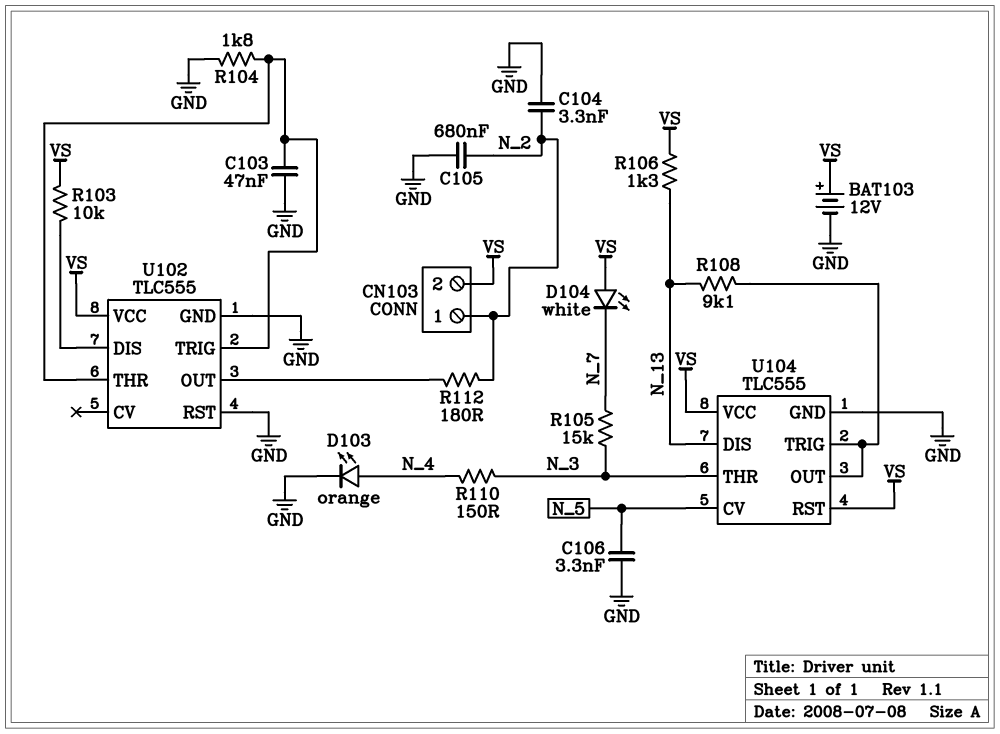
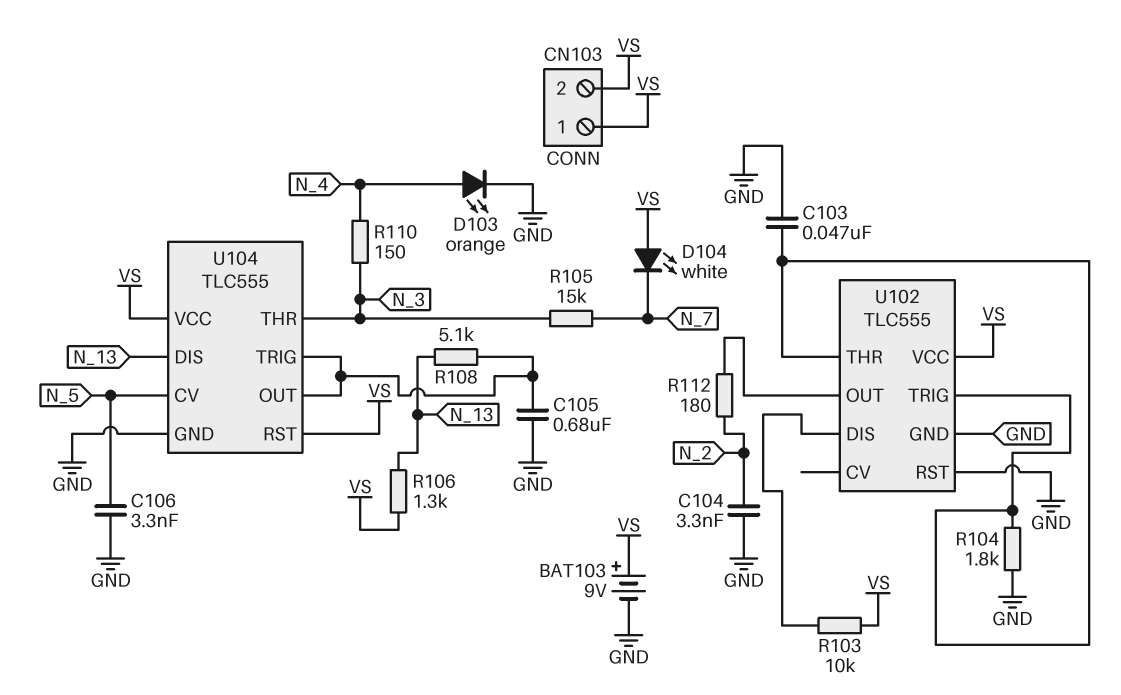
BAT103: 12V (plus VS, minus GND) -> 9V (plus VS, minus GND)
C105: 680nF (GND, N_2) -> 680nF (GND, U104/OUT)
CN103 pin 1: N_2 -> VS
R108: 9.1k (N_13, U104/OUT) -> 5.1k (N_13, U104/OUT)

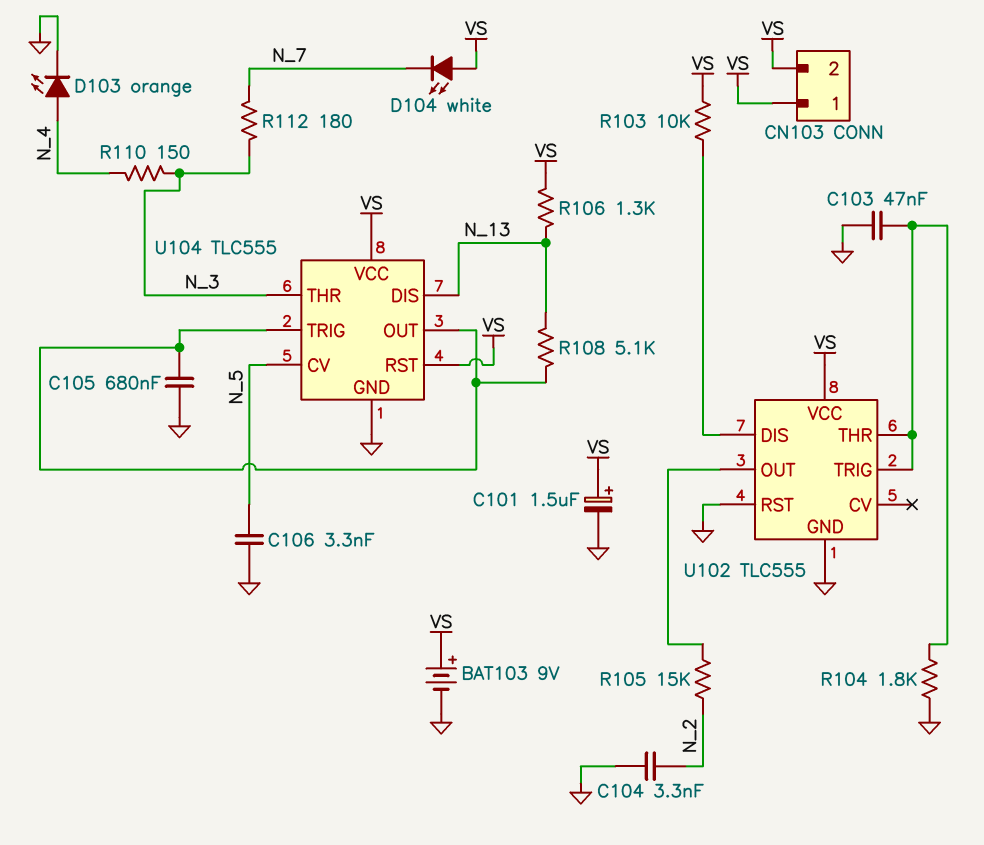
C101: none -> 1.5uF (plus VS, minus GND)
R105: 15k (N_3, N_7) -> 15k (N_2, U102/OUT)
R112: 180 (N_2, U102/OUT) -> 180 (N_3, N_7)

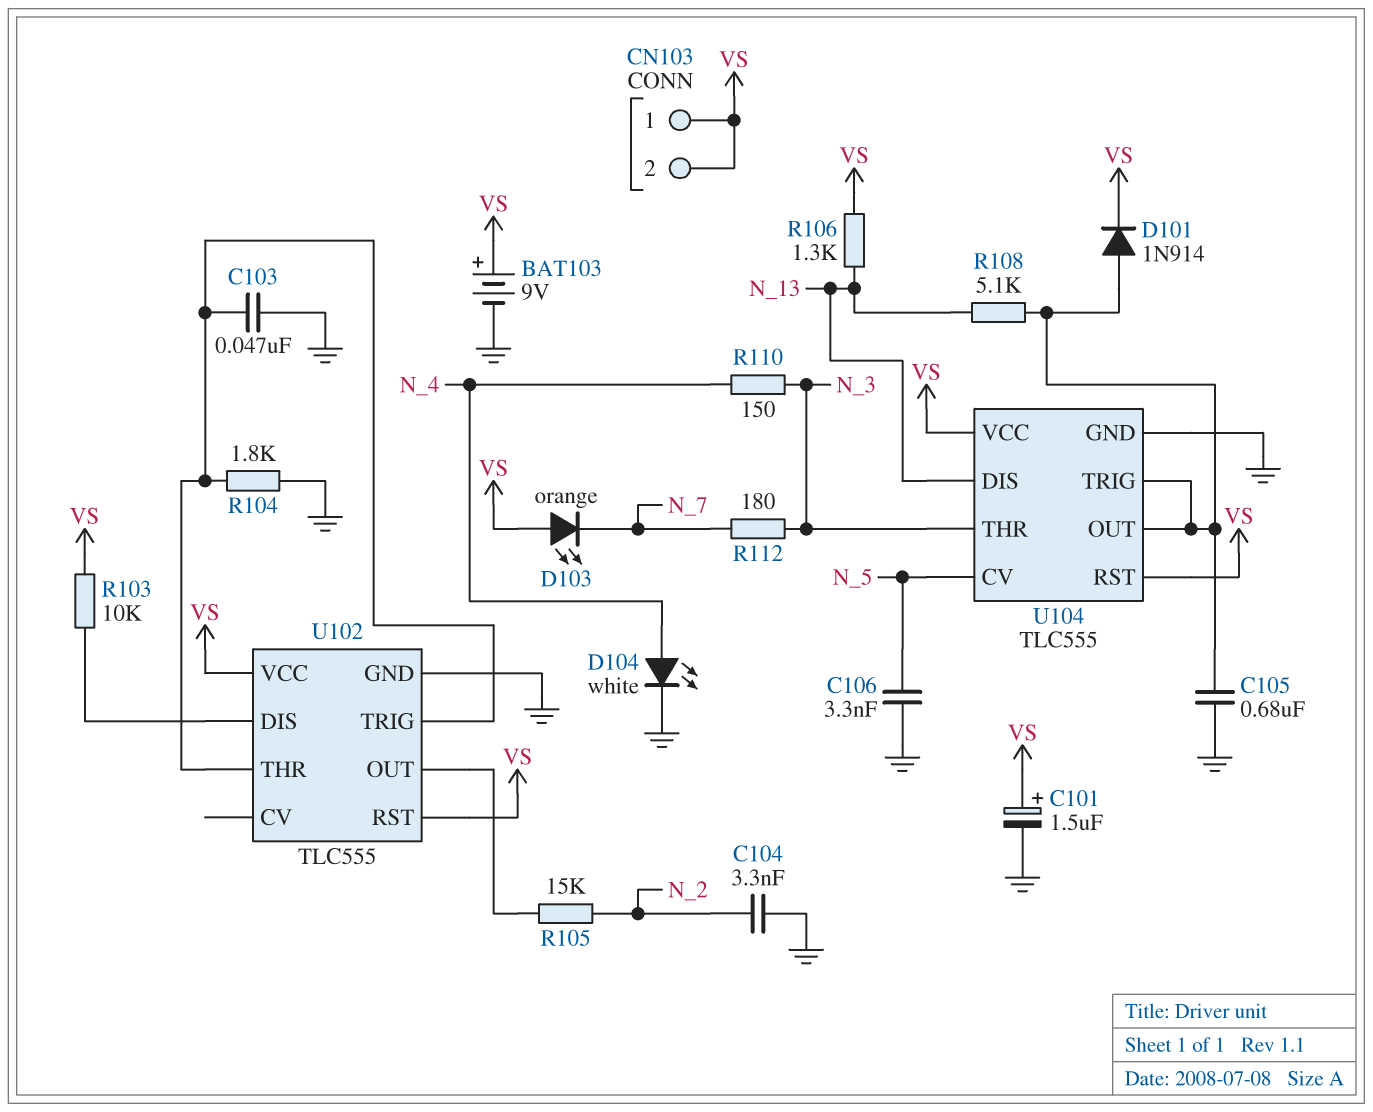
D101: none -> diode 1N914 (A U104/OUT, K VS)
D103: LED orange (A N_4, K GND) -> LED orange (A VS, K N_7)
D104: LED white (A VS, K N_7) -> LED white (A N_4, K GND)
U102 pin RST: GND -> VS

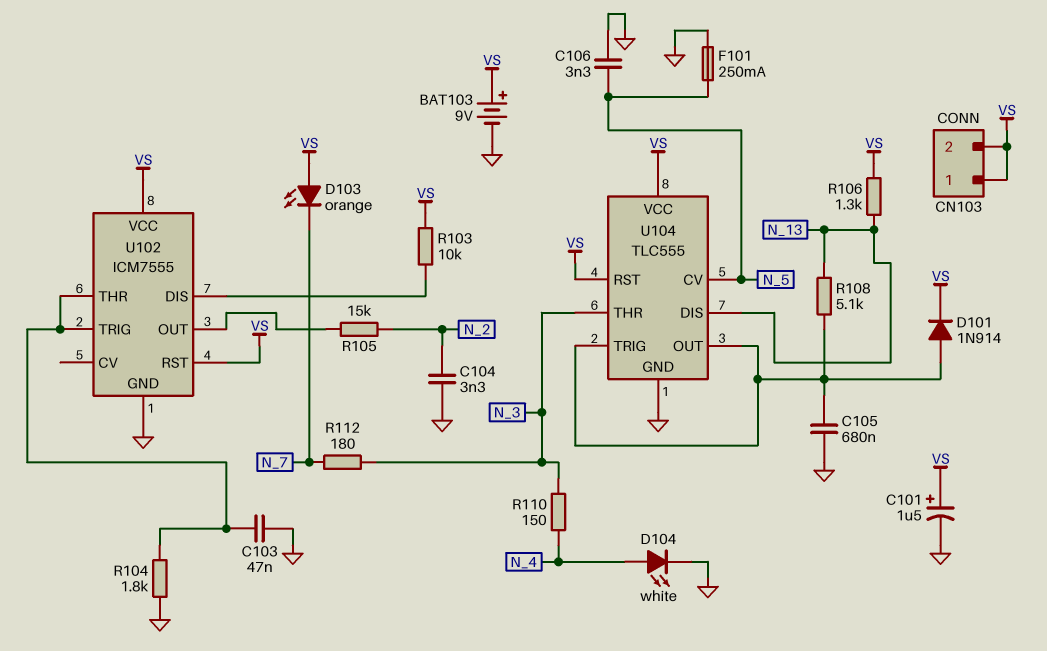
F101: none -> 250mA (GND, N_5)
U102: TLC555 -> ICM7555

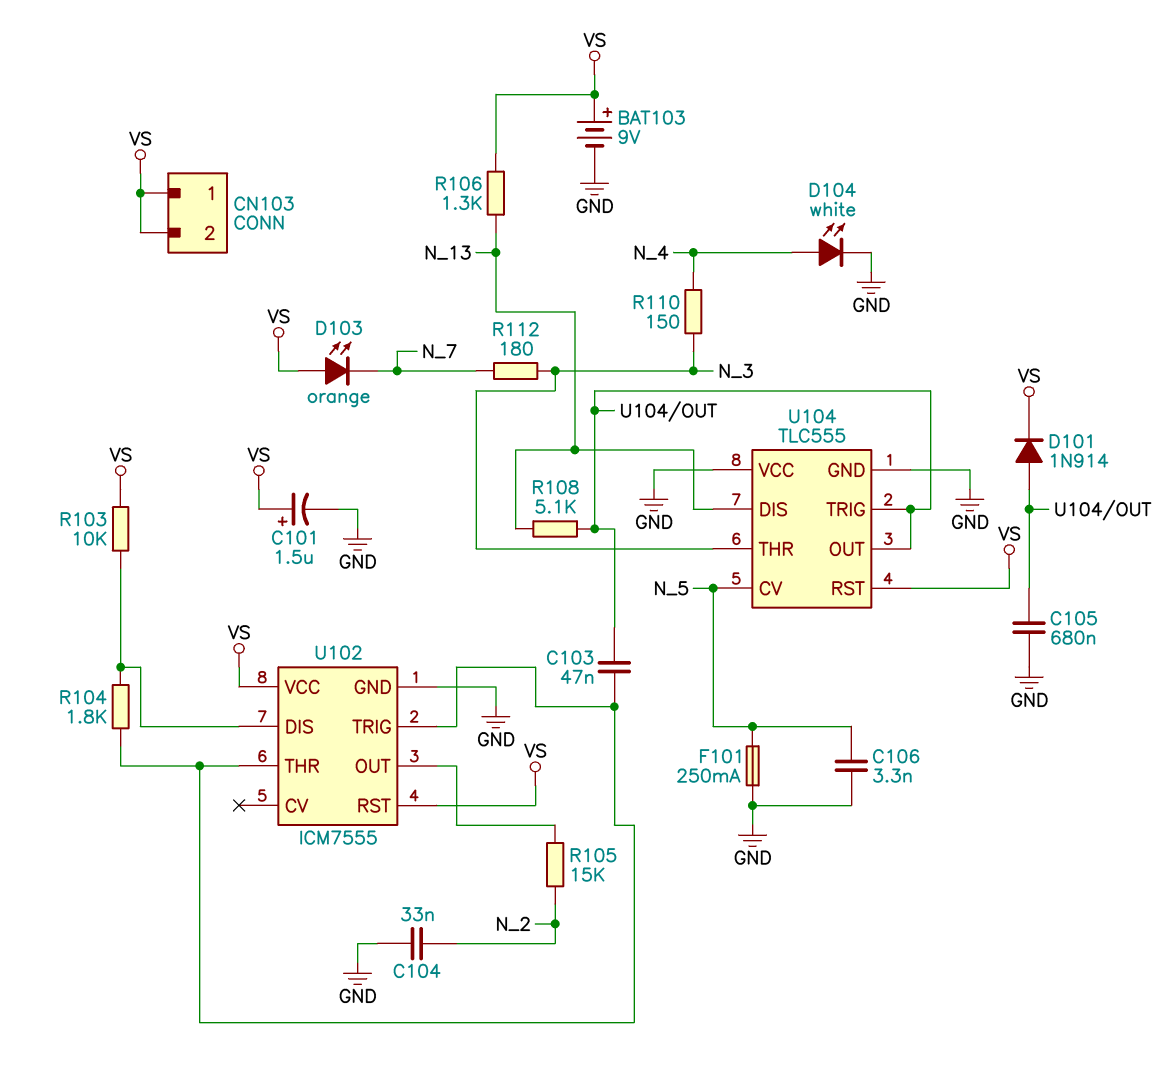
C103: 47nF (GND, U102/THR) -> 47nF (U102/THR, U104/OUT)
C104: 3.3nF (GND, N_2) -> 33nF (GND, N_2)
R104: 1.8k (GND, U102/THR) -> 1.8k (U102/DIS, U102/THR)
U104 pin VCC: VS -> GND

